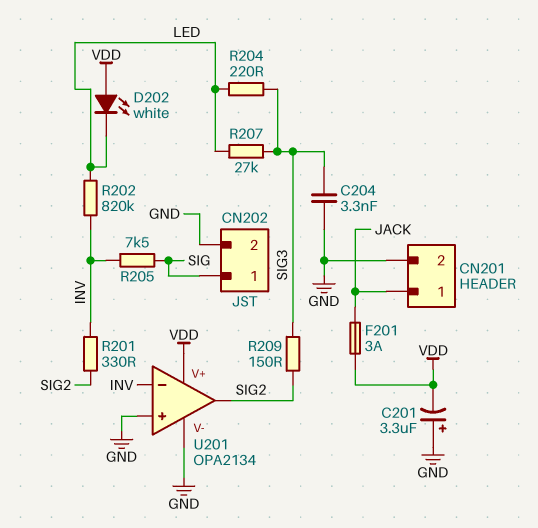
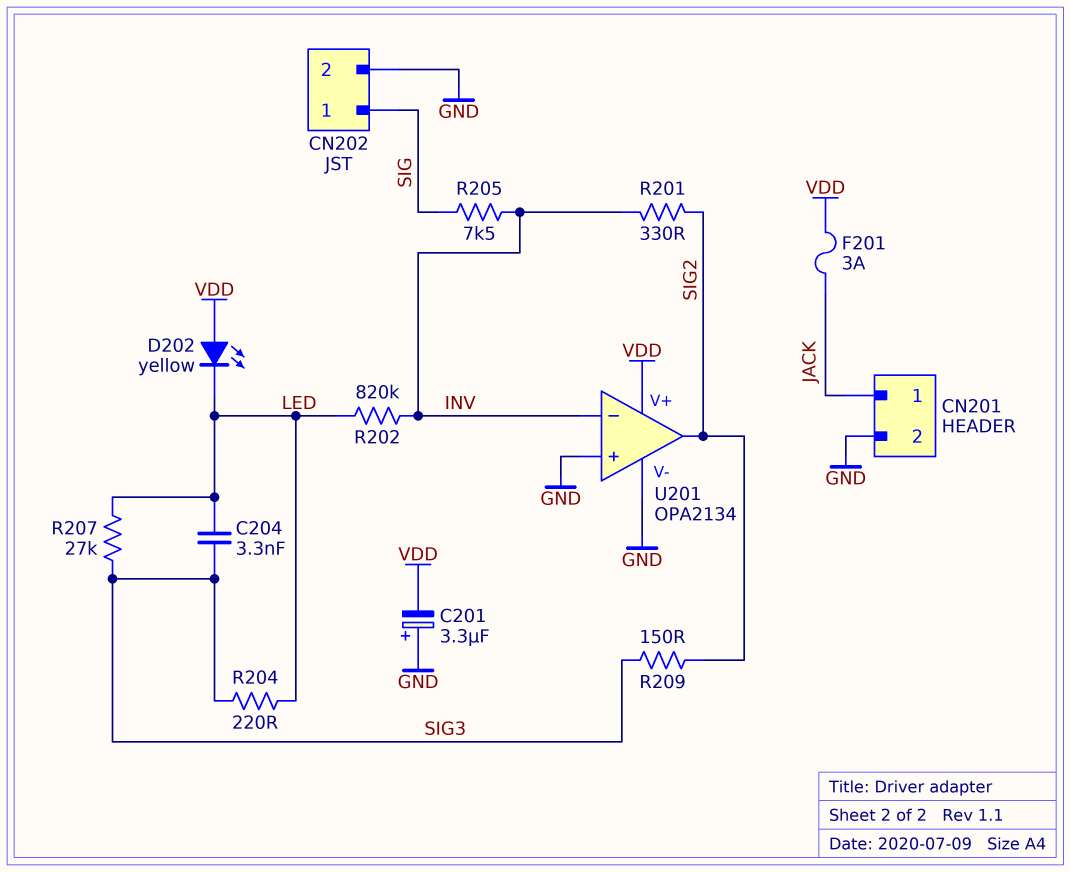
C204: 3.3nF (GND, SIG3) -> 3.3nF (LED, SIG3)
D202: LED white (A VDD, K LED) -> LED yellow (A VDD, K LED)

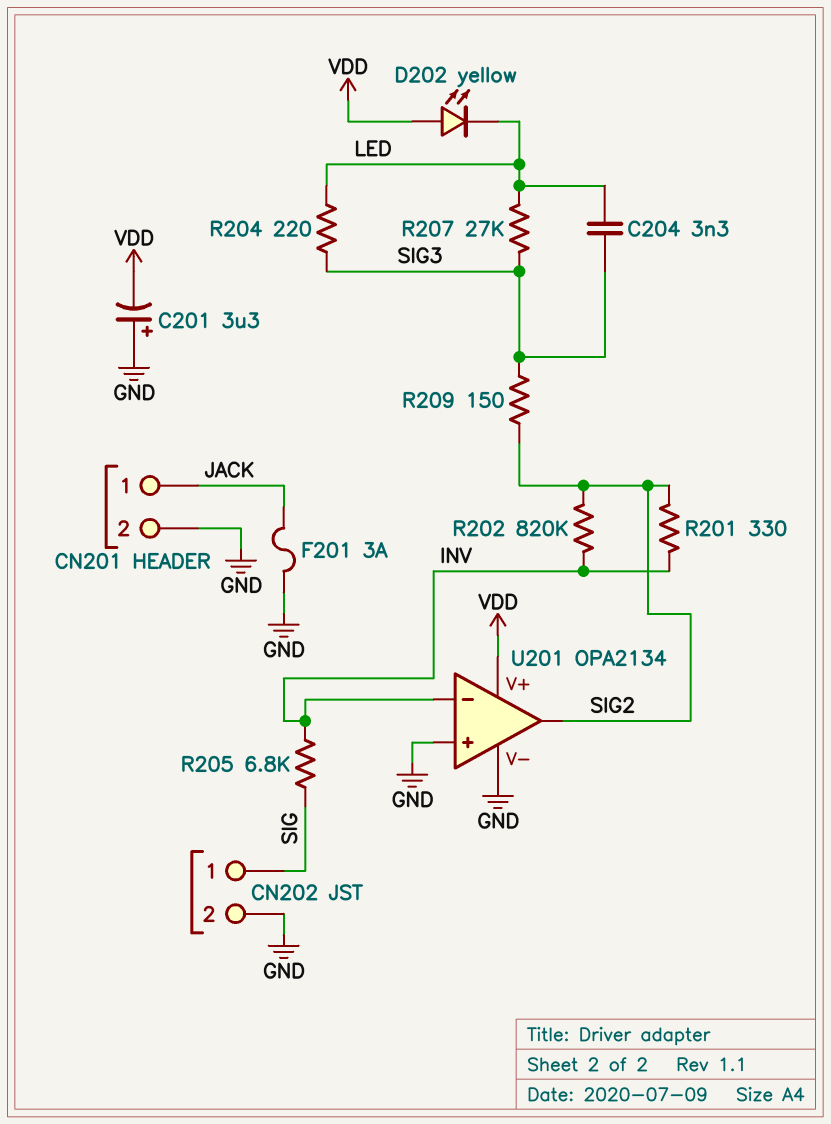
F201: 3A (JACK, VDD) -> 3A (GND, JACK)
R202: 820k (INV, LED) -> 820k (INV, SIG2)
R205: 7.5k (INV, SIG) -> 6.8k (INV, SIG)

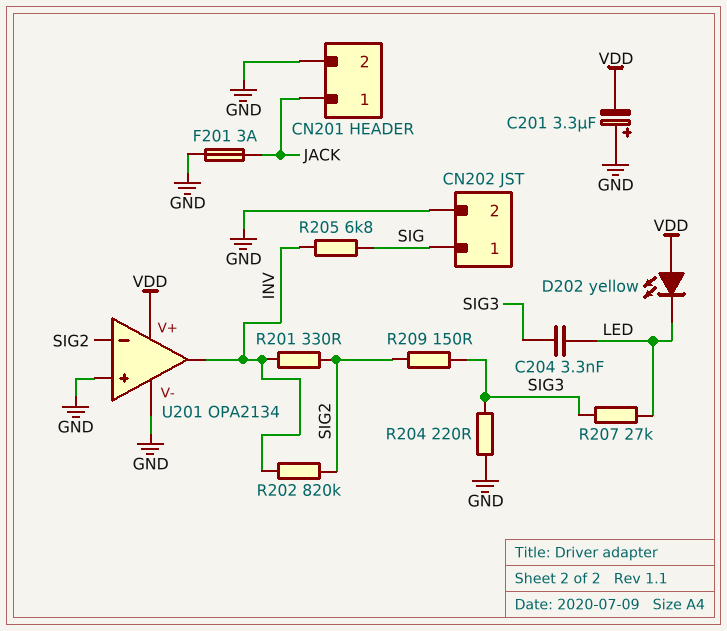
R204: 220 (LED, SIG3) -> 220 (GND, SIG3)
U201 pin in-: INV -> SIG2
U201 pin out: SIG2 -> INV

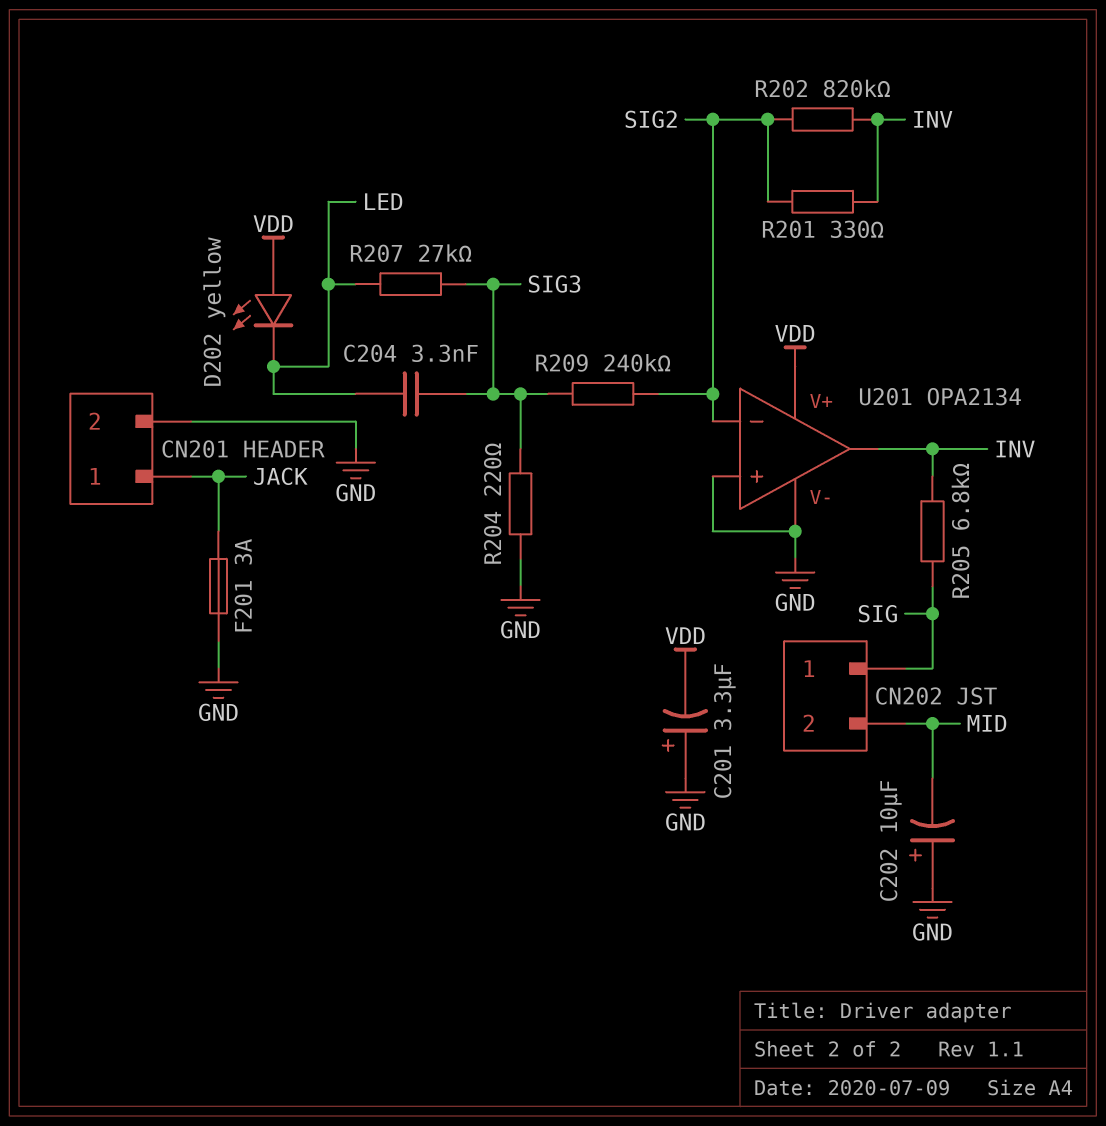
C202: none -> 10uF (plus GND, minus MID)
CN202 pin 2: GND -> MID
R209: 150 (SIG2, SIG3) -> 240k (SIG2, SIG3)

